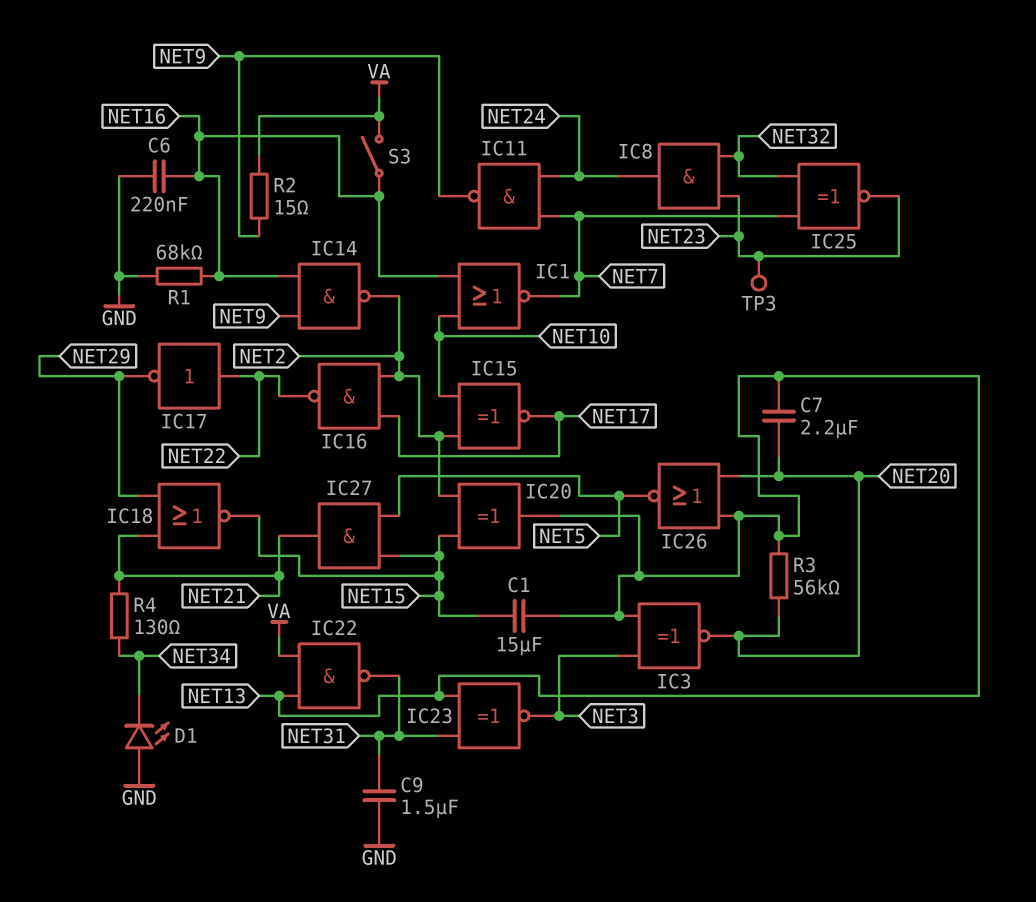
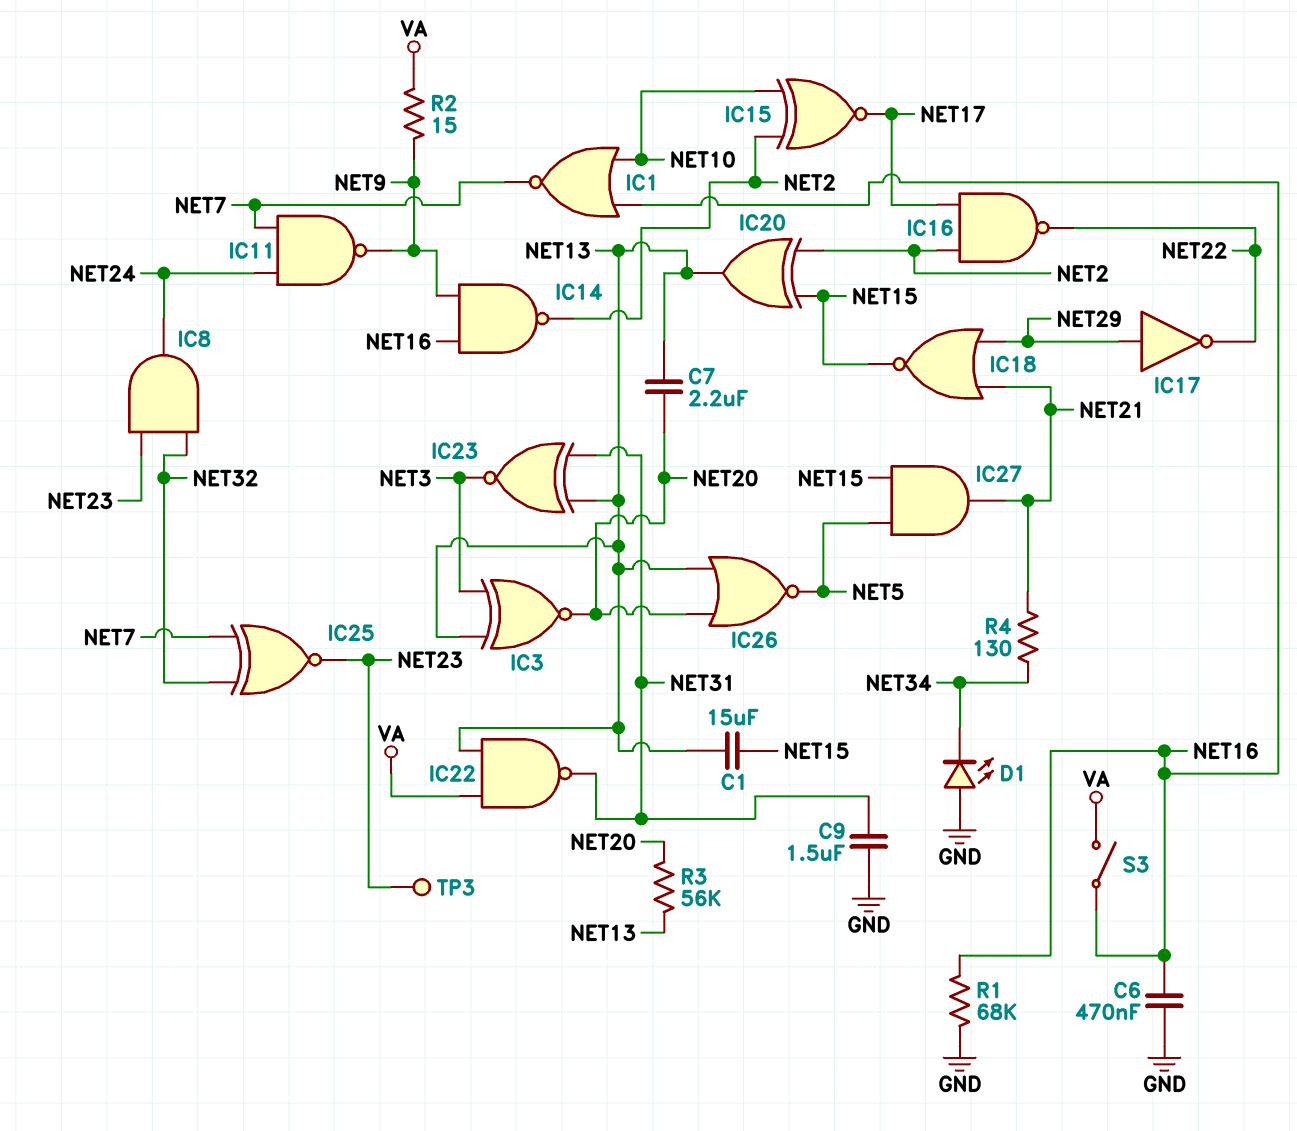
C6: 220nF (GND, NET16) -> 470nF (GND, NET16)
IC17: NOT (in NET22, out NET29) -> NOT (in NET29, out NET22)

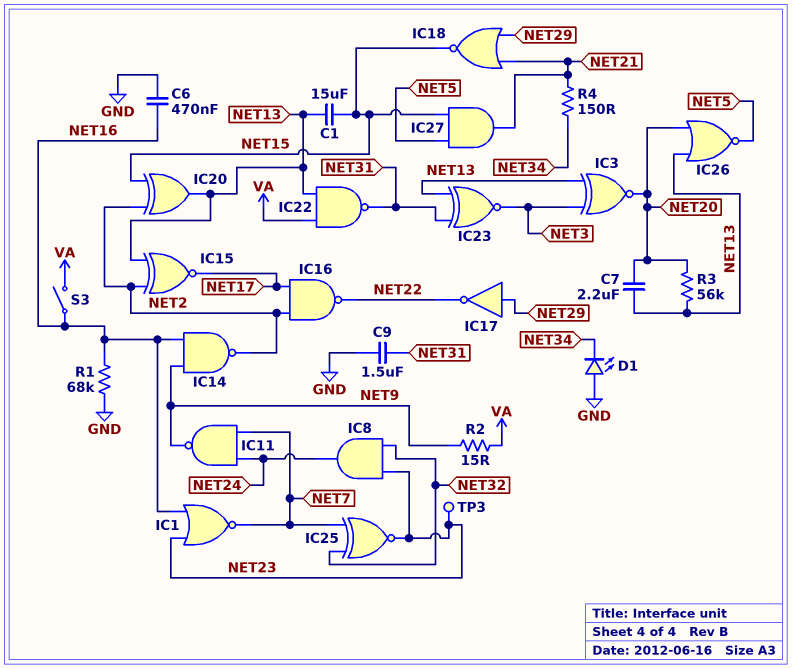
IC1: NOR (in NET10, in NET16, out NET7) -> NOR (in NET16, in NET23, out NET7)
IC15: XNOR (in NET2, in NET10, out NET17) -> XNOR (in NET2, in NET13, out NET17)
R4: 130 (NET21, NET34) -> 150 (NET21, NET34)

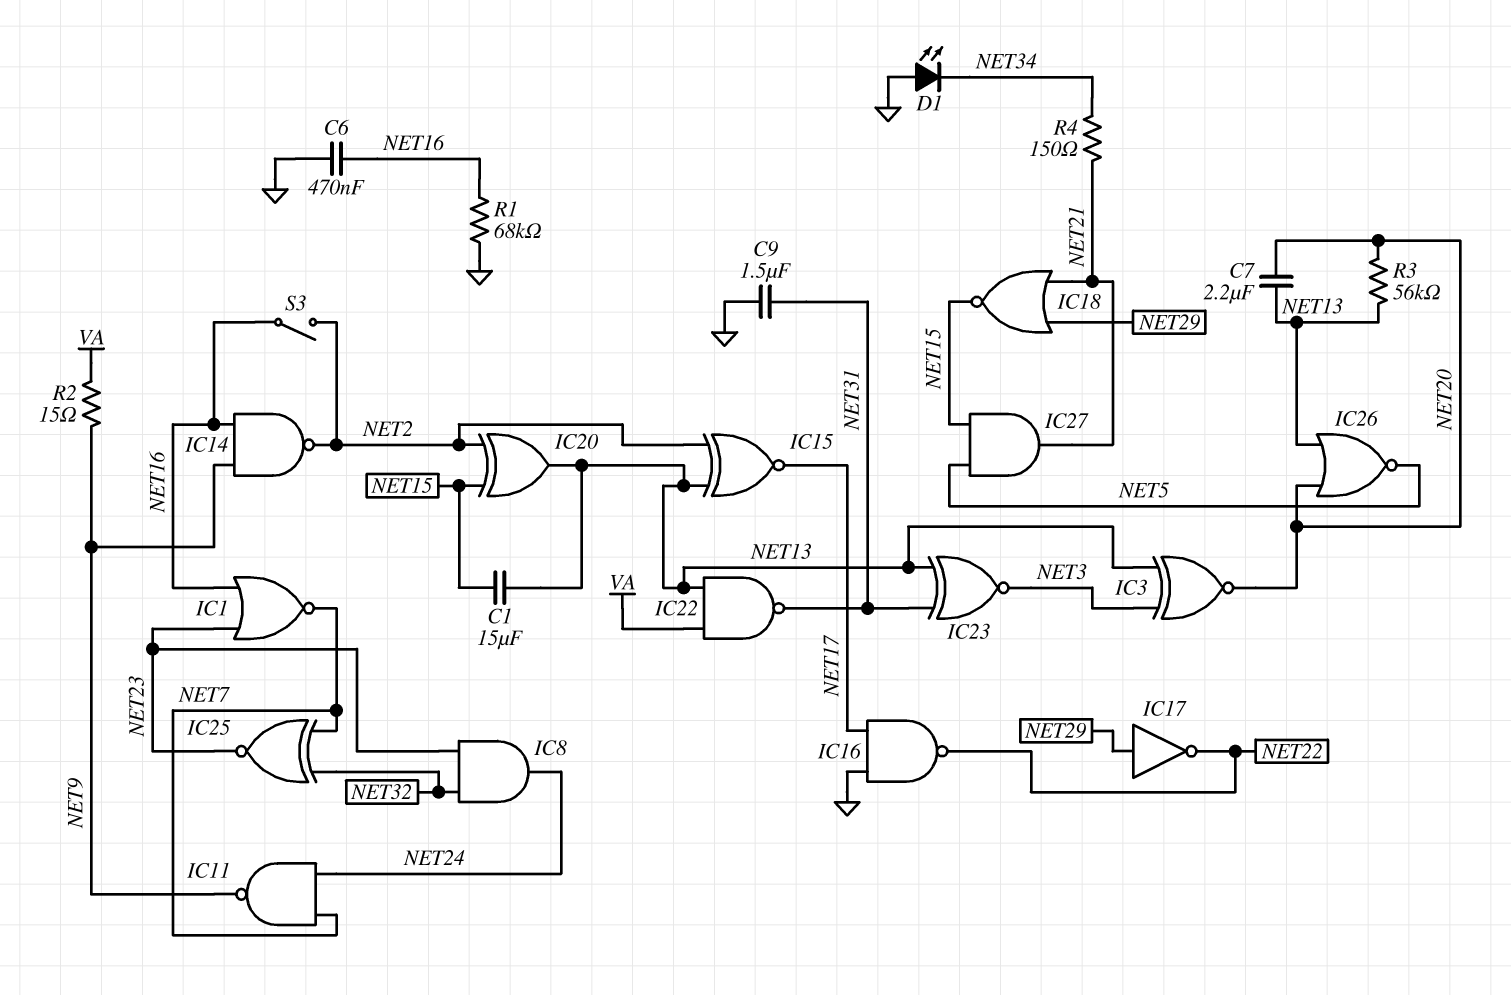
IC16: NAND (in NET2, in NET17, out NET22) -> NAND (in GND, in NET17, out NET22)
S3: switch (NET16, VA) -> switch (NET2, NET16)
TP3: test point (NET23) -> none

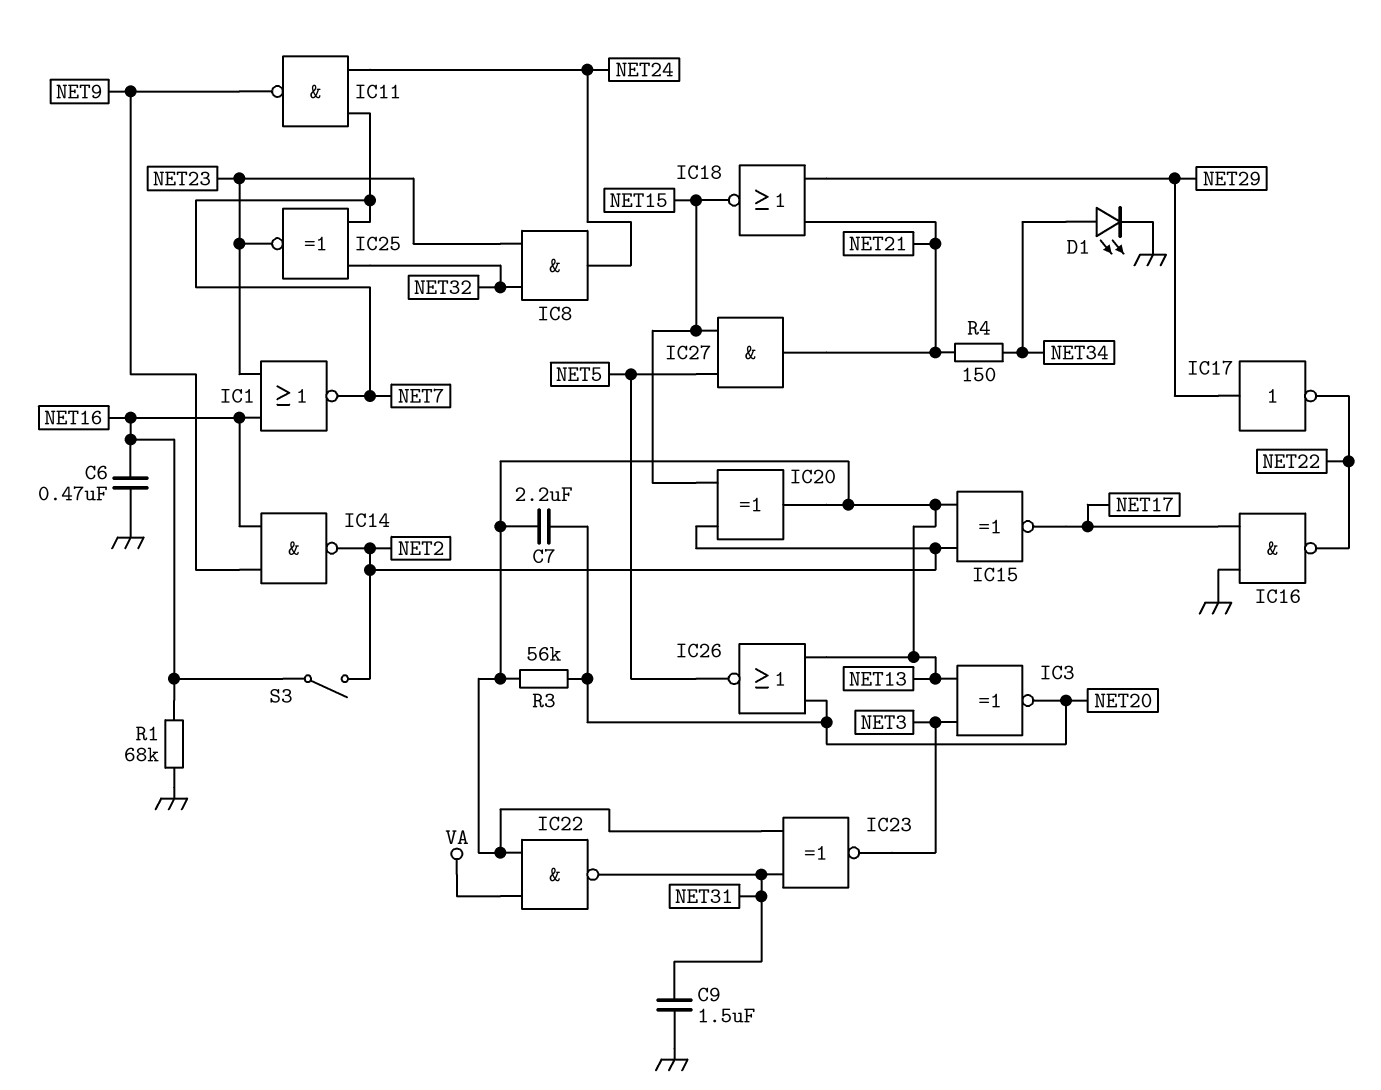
C1: 15uF (NET13, NET15) -> none
D1: LED (A GND, K NET34) -> LED (A NET34, K GND)
R2: 15 (NET9, VA) -> none

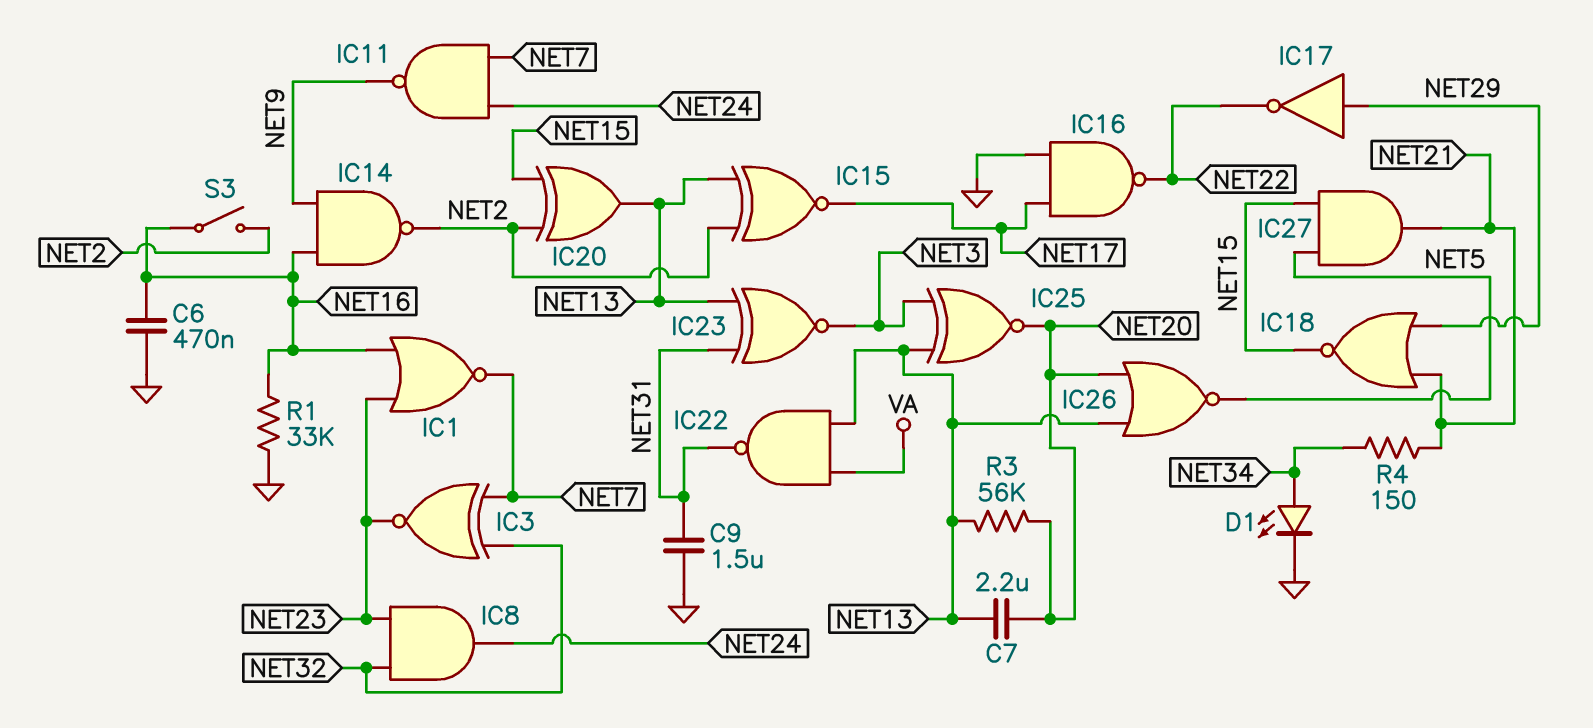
IC3: XNOR (in NET3, in NET13, out NET20) -> XNOR (in NET7, in NET32, out NET23)
IC25: XNOR (in NET7, in NET32, out NET23) -> XNOR (in NET3, in NET13, out NET20)
R1: 68k (GND, NET16) -> 33k (GND, NET16)

